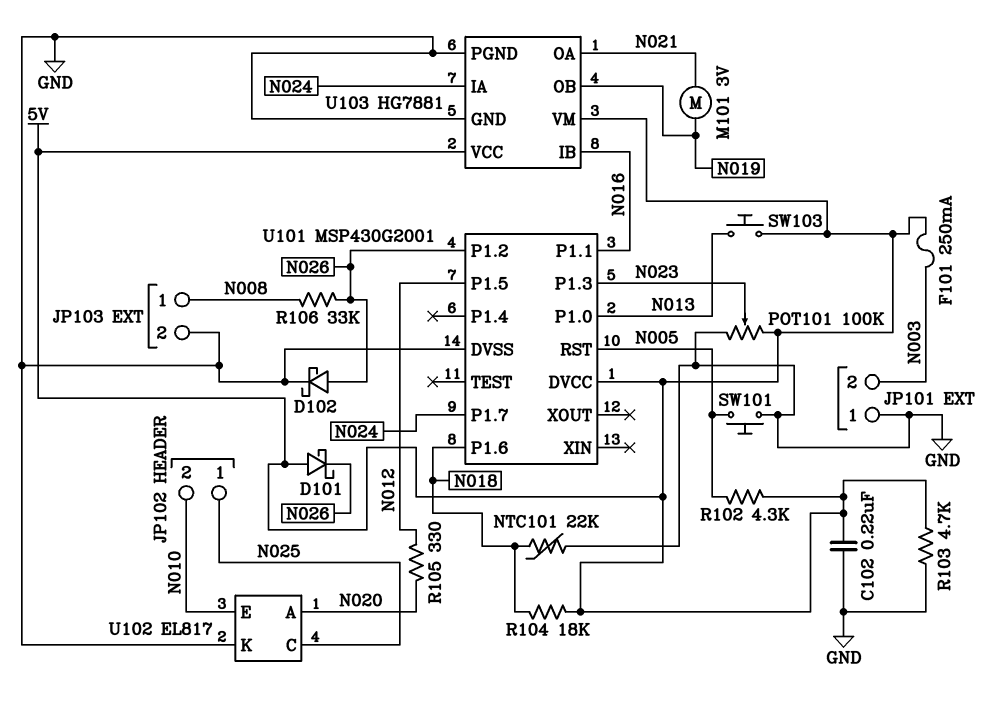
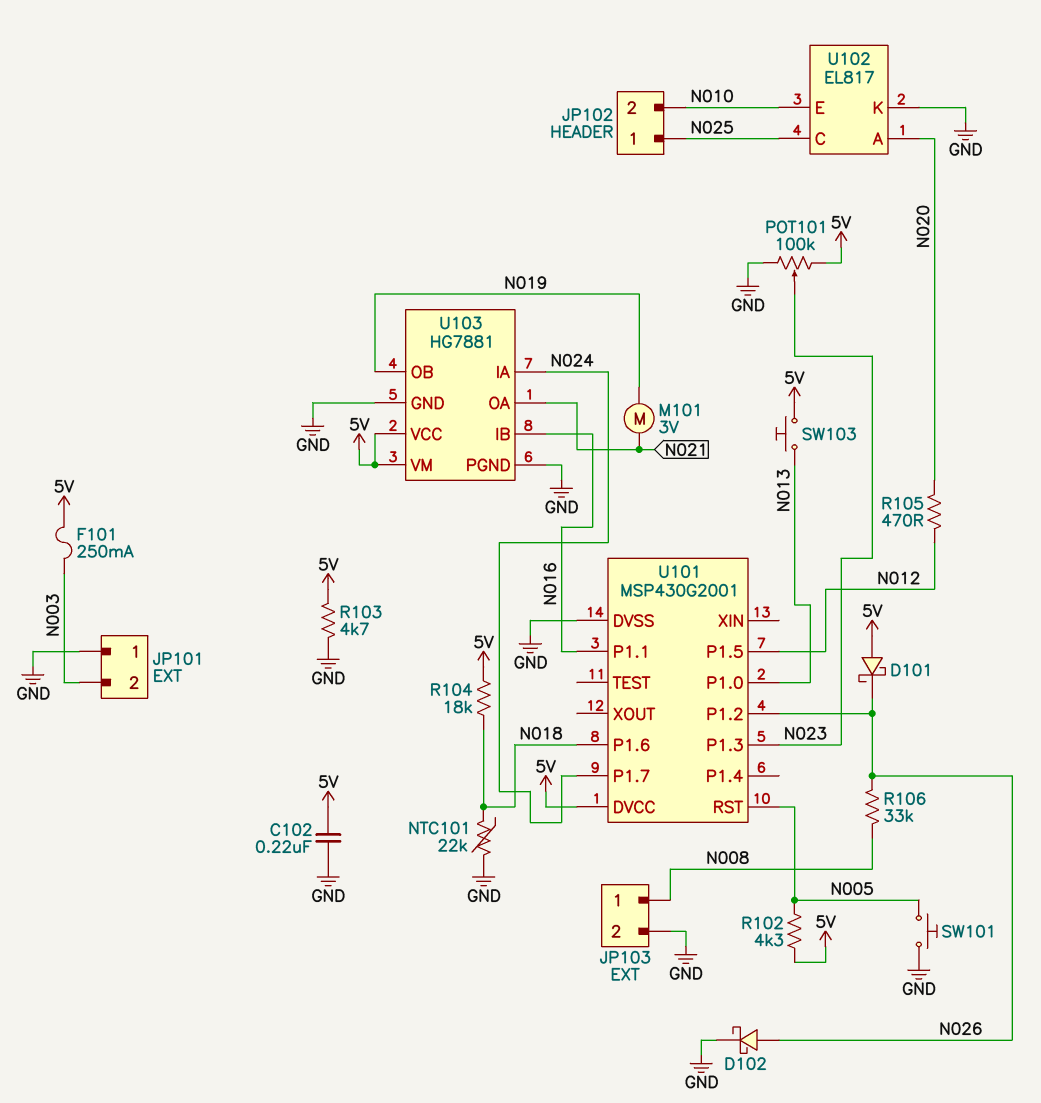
R105: 330 (N012, N020) -> 470 (N012, N020)

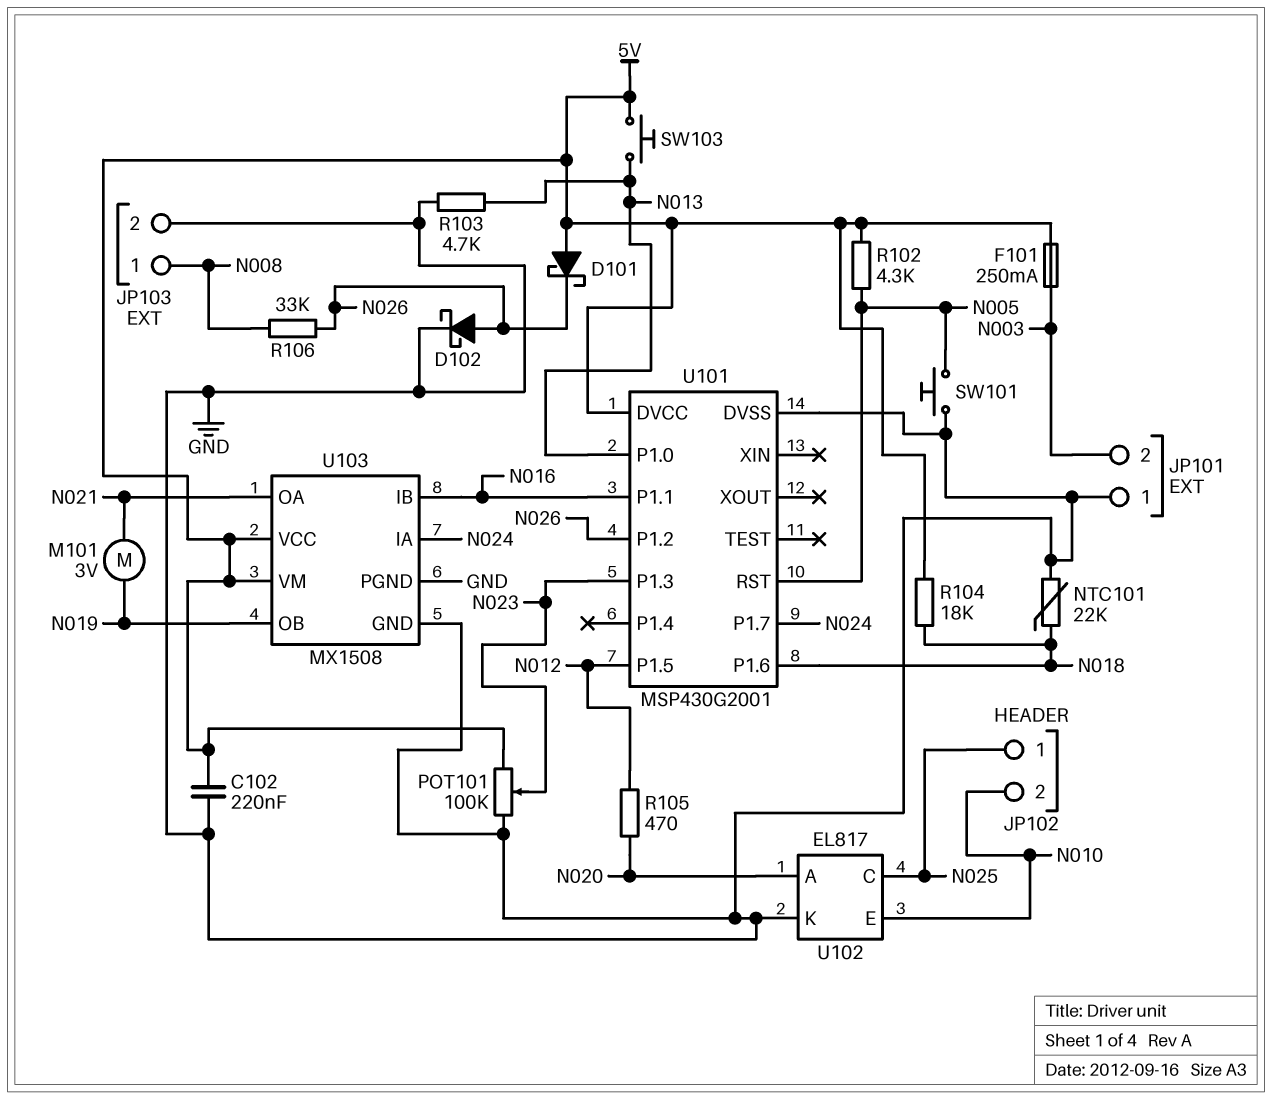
R103: 4.7k (5V, GND) -> 4.7k (GND, N013)
U103: HG7881 -> MX1508

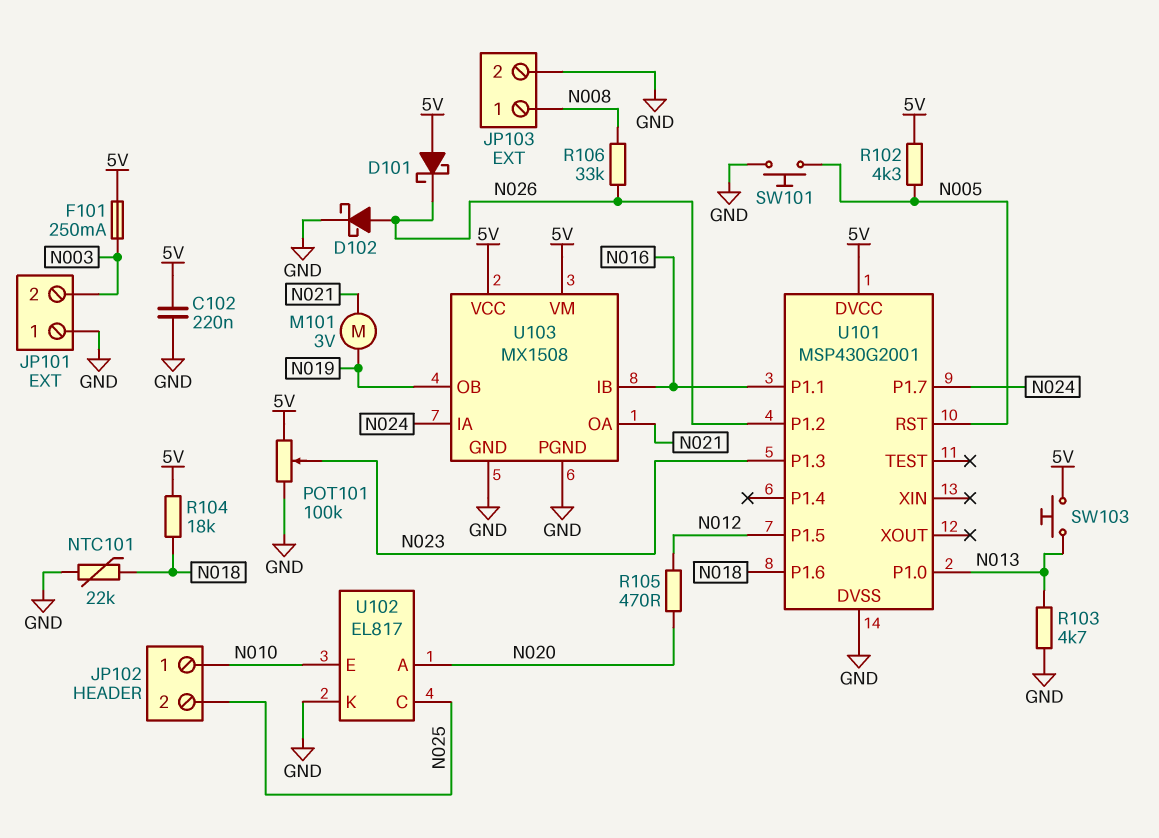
JP102 pin 1: N025 -> N010
JP102 pin 2: N010 -> N025

